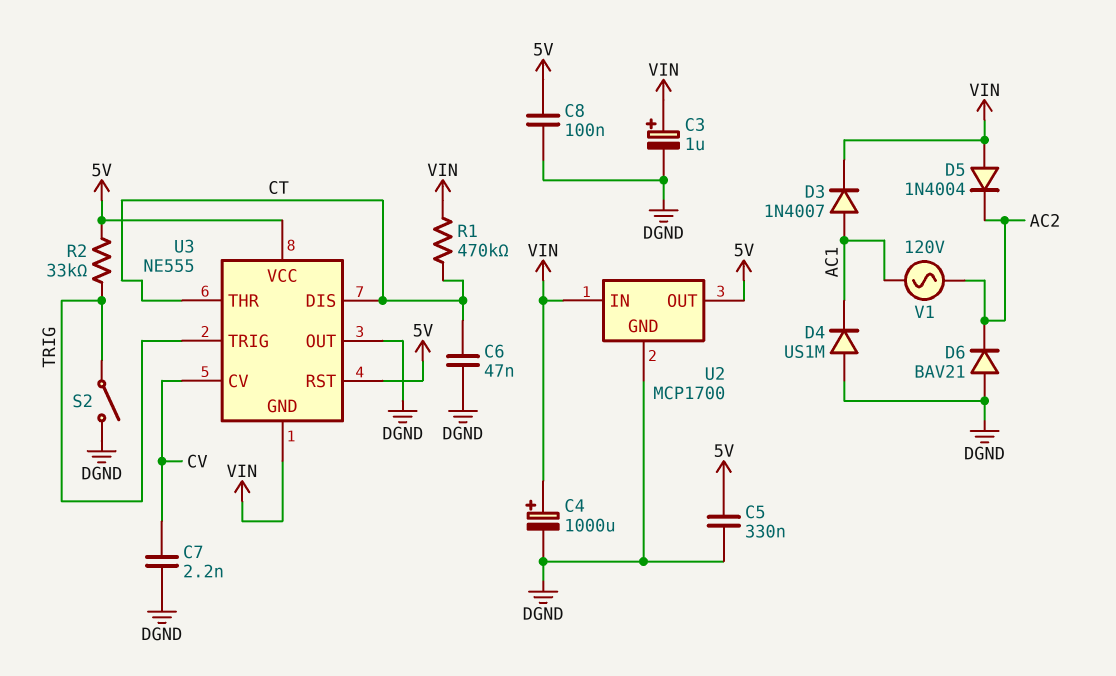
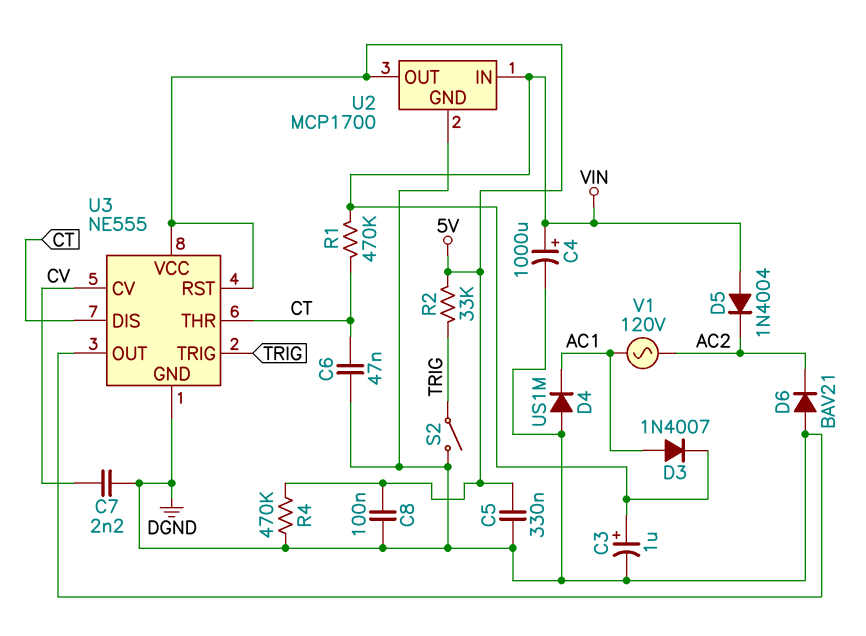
R4: none -> 470k (5V, DGND)
U3 pin GND: VIN -> DGND

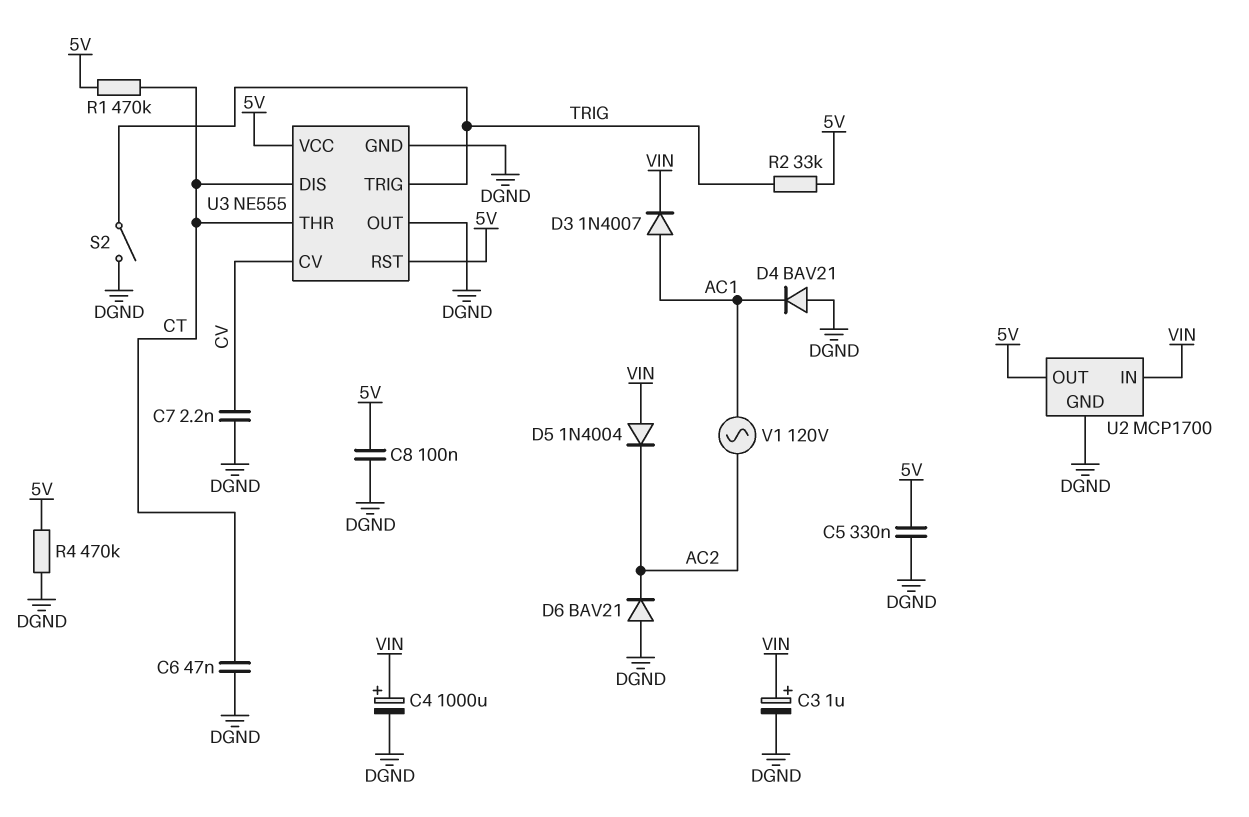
D4: diode US1M (A DGND, K AC1) -> diode BAV21 (A DGND, K AC1)
R1: 470k (CT, VIN) -> 470k (5V, CT)

